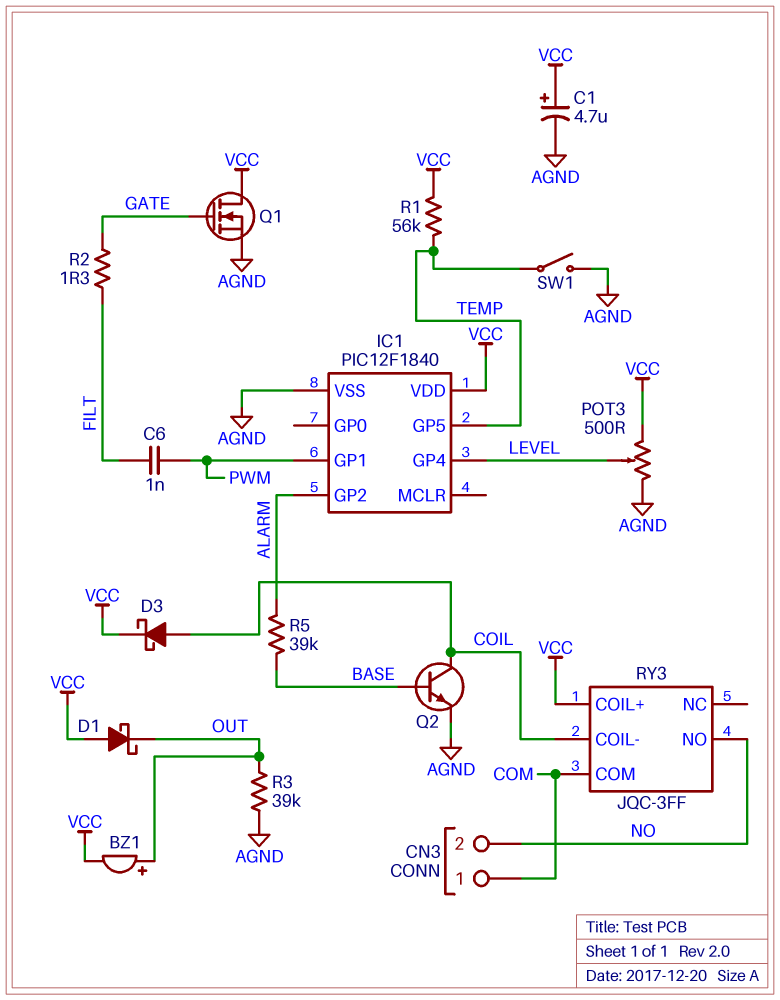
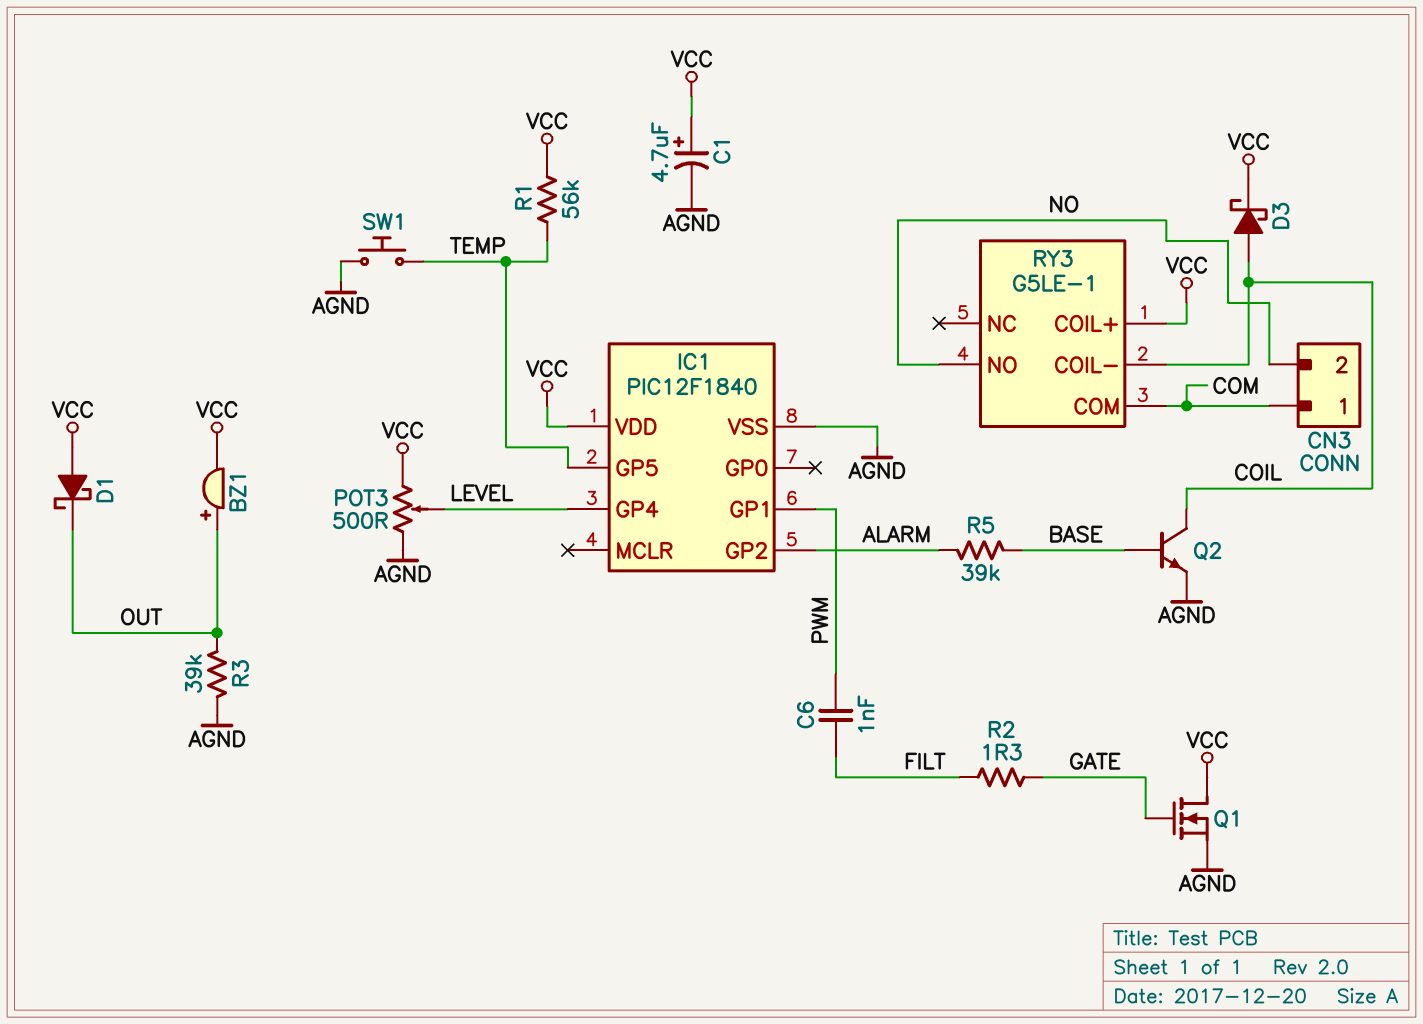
RY3: JQC-3FF -> G5LE-1
SW1: switch (AGND, TEMP) -> button (AGND, TEMP)

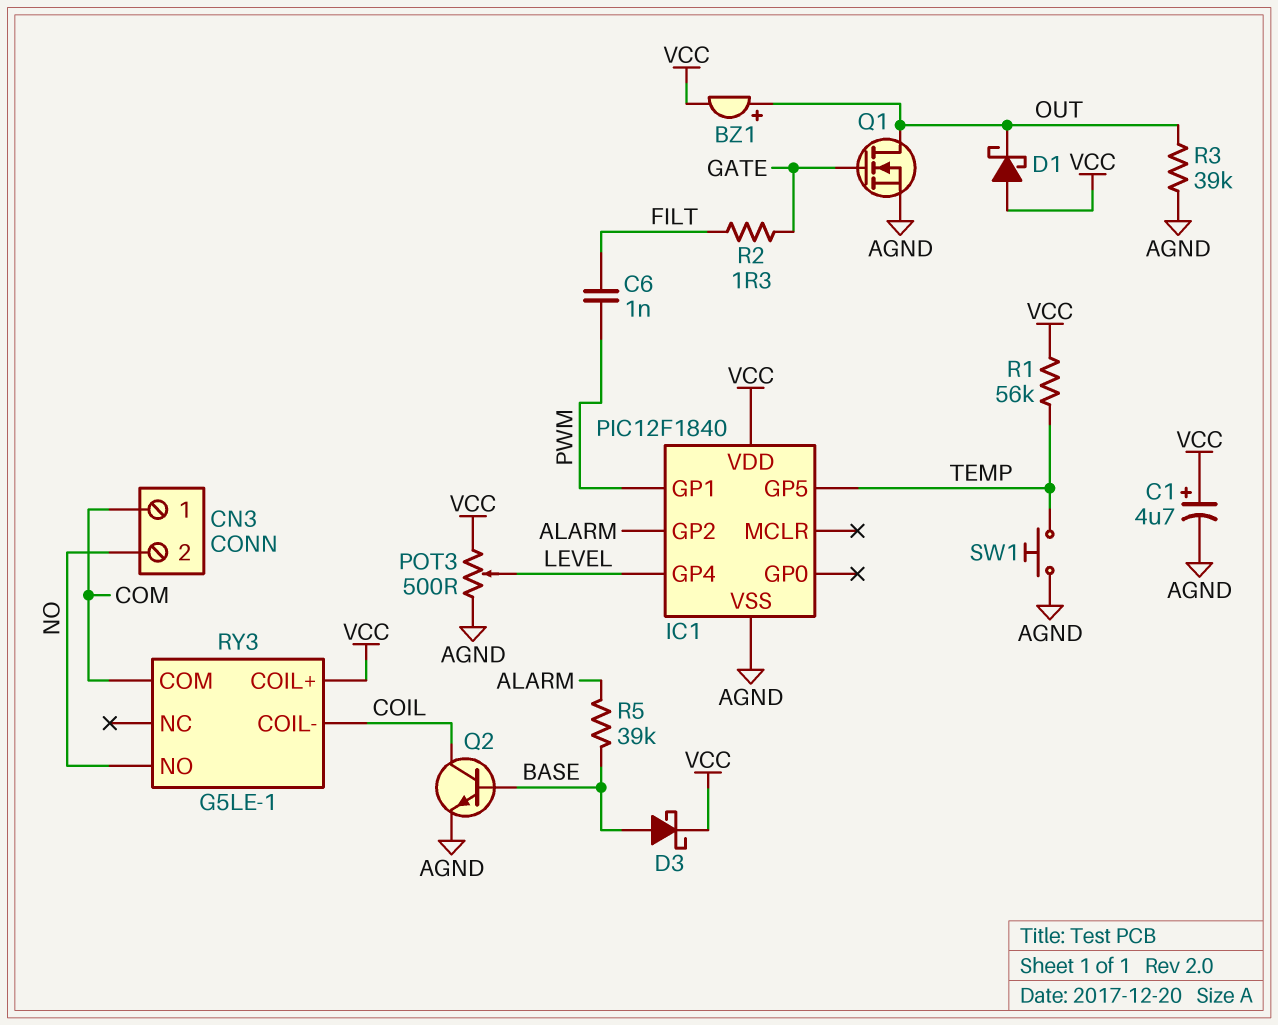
D3: schottky (A COIL, K VCC) -> schottky (A BASE, K VCC)
Q1: NMOS (G GATE, D VCC, S AGND) -> NMOS (G GATE, D OUT, S AGND)

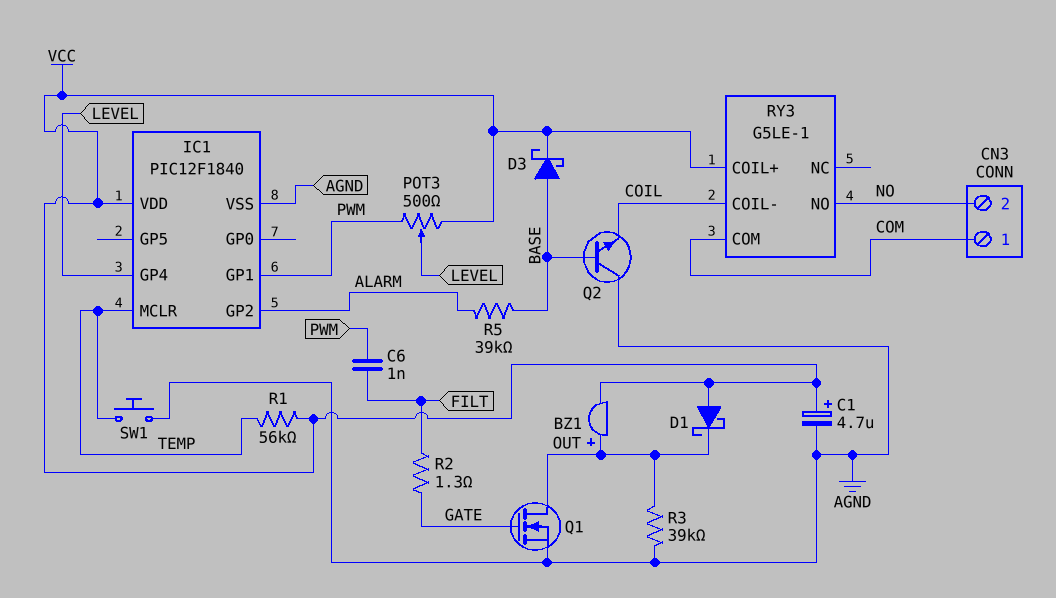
IC1 pin GP5: TEMP -> none
IC1 pin MCLR: none -> TEMP
POT3: 500 (AGND, VCC, wiper LEVEL) -> 500 (PWM, VCC, wiper LEVEL)
Q2: NPN (B BASE, C COIL, E AGND) -> NPN (B BASE, C AGND, E COIL)

